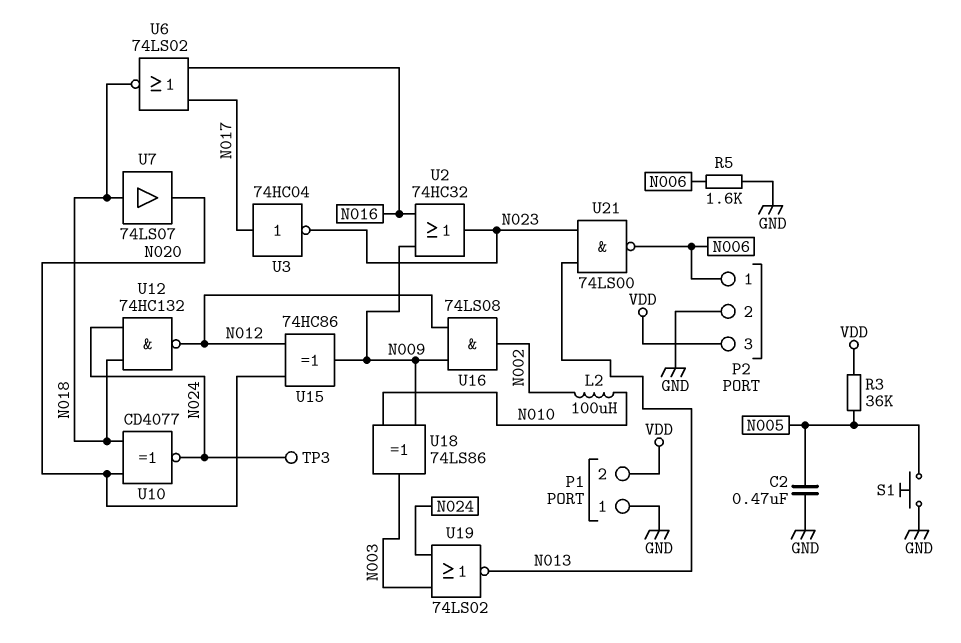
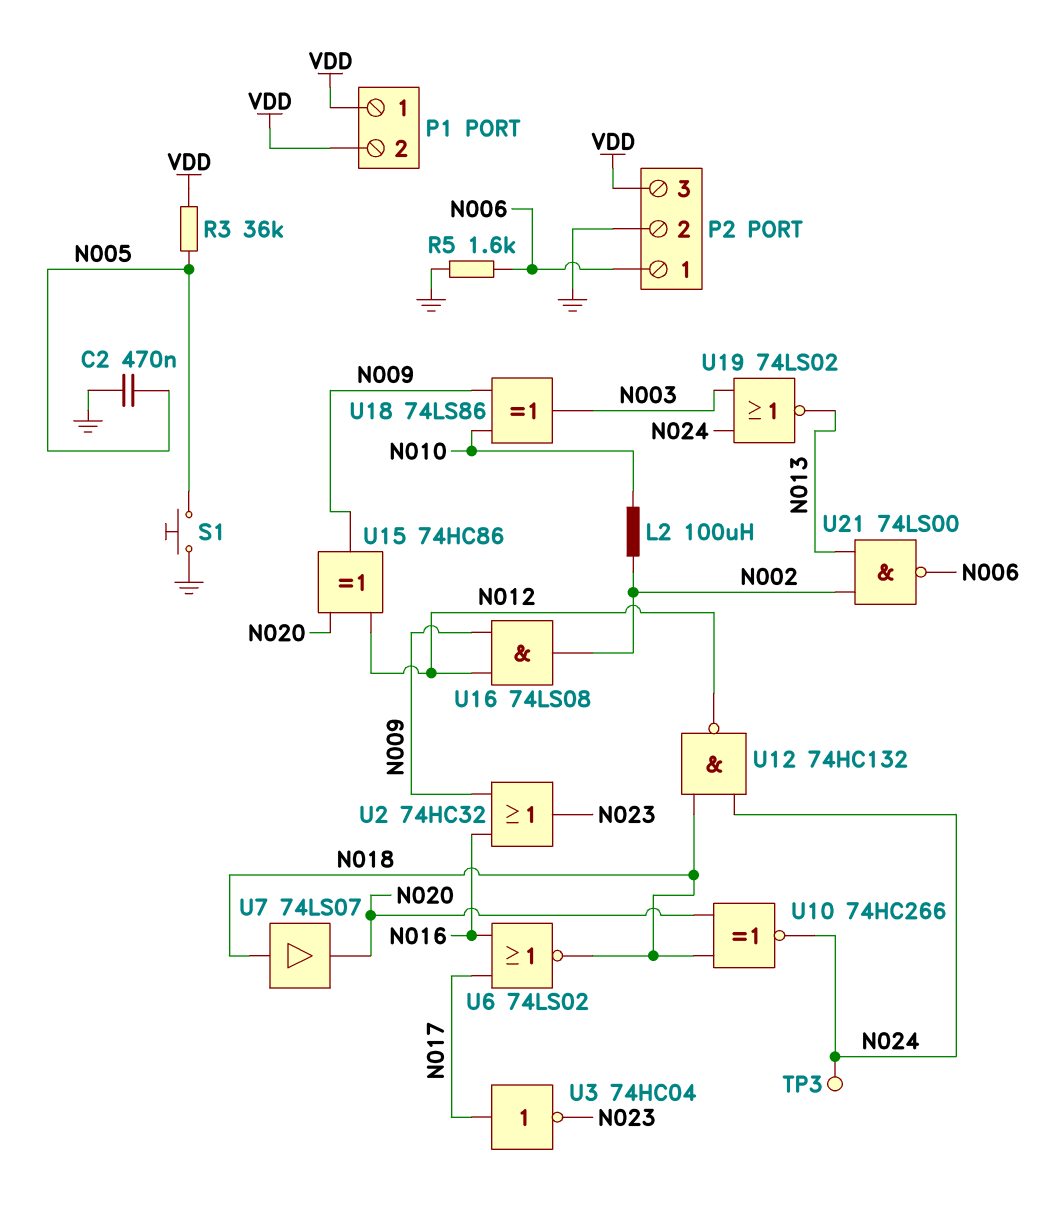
P1 pin 1: GND -> VDD
U10: XNOR CD4077 (in N018, in N020, out N024) -> XNOR 74HC266 (in N018, in N020, out N024)
U21: NAND 74LS00 (in N013, in N023, out N006) -> NAND 74LS00 (in N002, in N013, out N006)

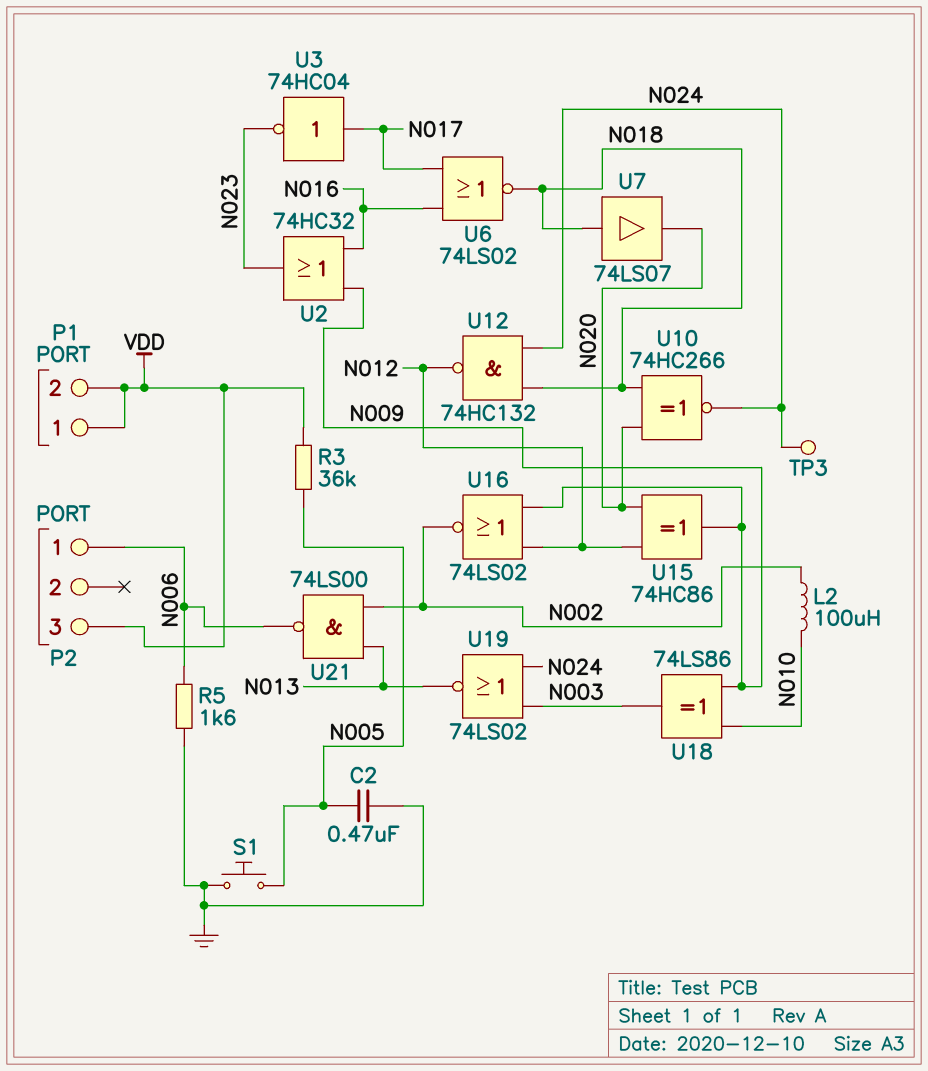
P2 pin 2: GND -> none
U16: AND 74LS08 (in N009, in N012, out N002) -> NOR 74LS02 (in N009, in N012, out N002)

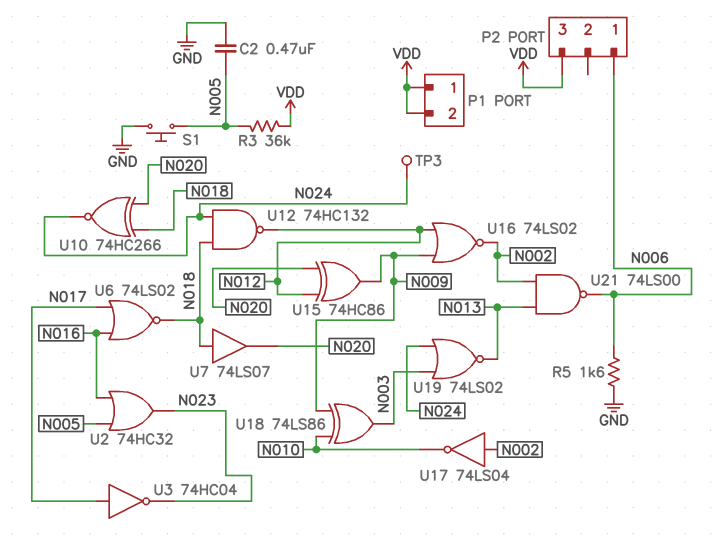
L2: 100uH (N002, N010) -> none
U2: OR 74HC32 (in N009, in N016, out N023) -> OR 74HC32 (in N005, in N016, out N023)
U17: none -> NOT 74LS04 (in N002, out N010)

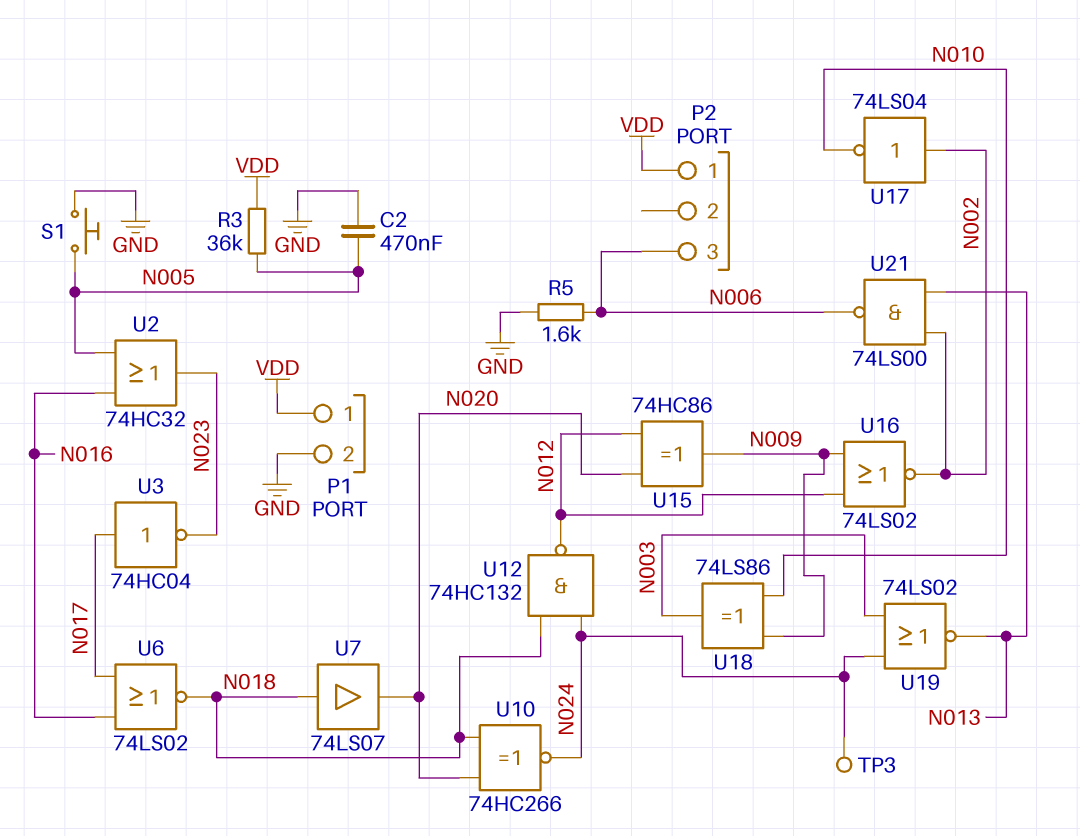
P1 pin 2: VDD -> GND
P2 pin 1: N006 -> VDD
P2 pin 3: VDD -> N006

